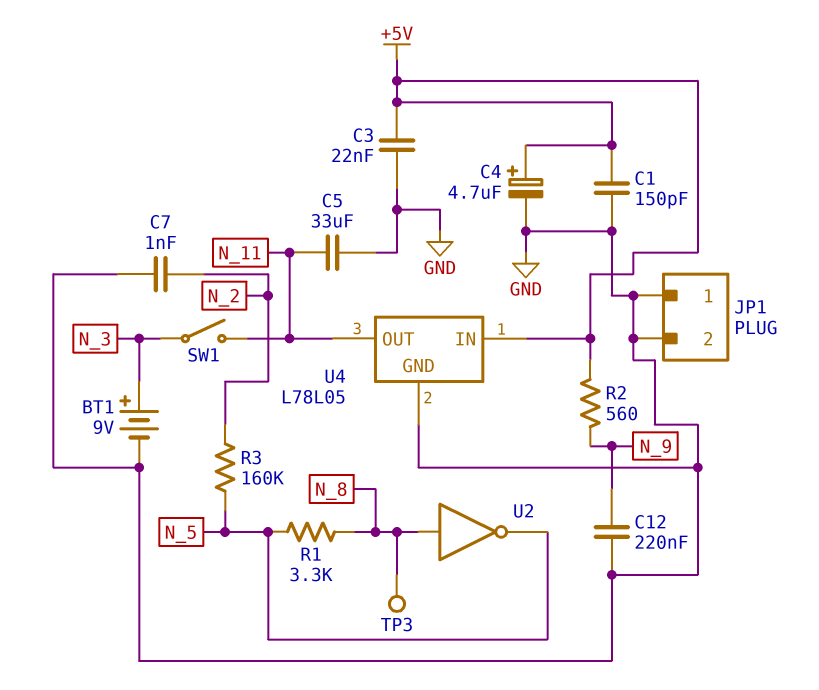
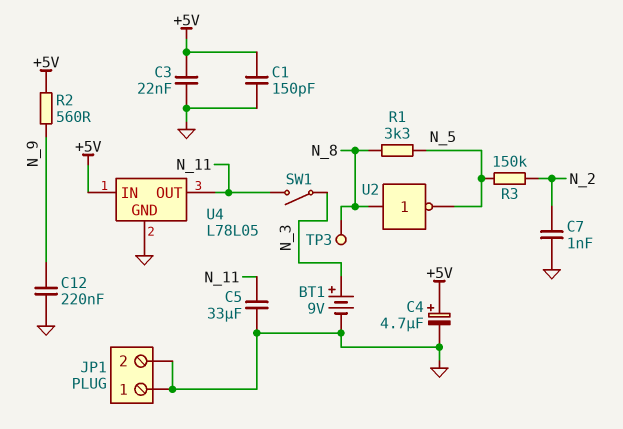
R3: 160k (N_2, N_5) -> 150k (N_2, N_5)

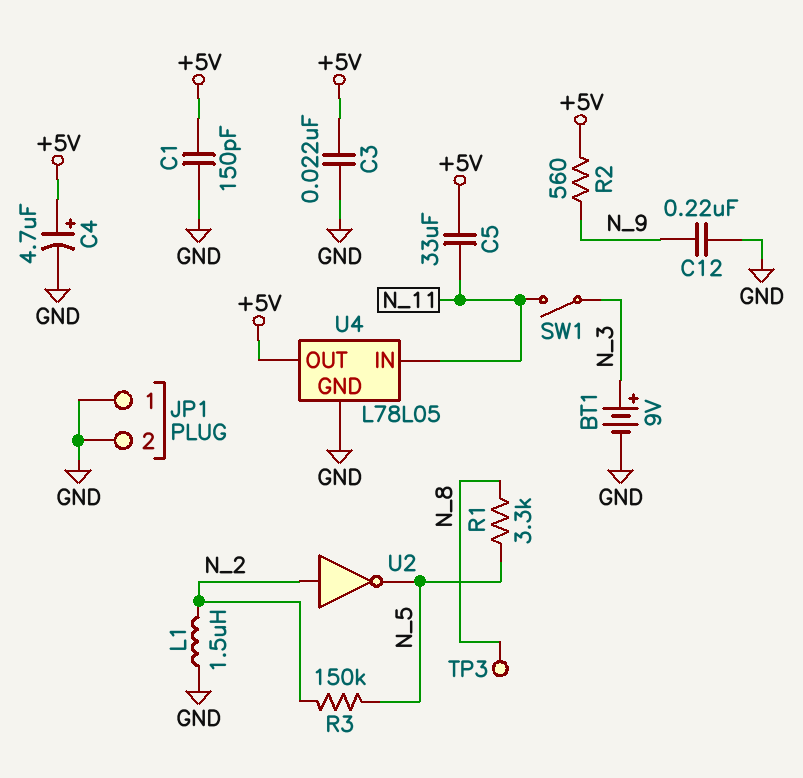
C5: 33uF (GND, N_11) -> 33uF (+5V, N_11)
C7: 1nF (GND, N_2) -> none
L1: none -> 1.5uH (GND, N_2)
U2: NOT (in N_8, out N_5) -> NOT (in N_2, out N_5)
U4 pin IN: +5V -> N_11
U4 pin OUT: N_11 -> +5V

